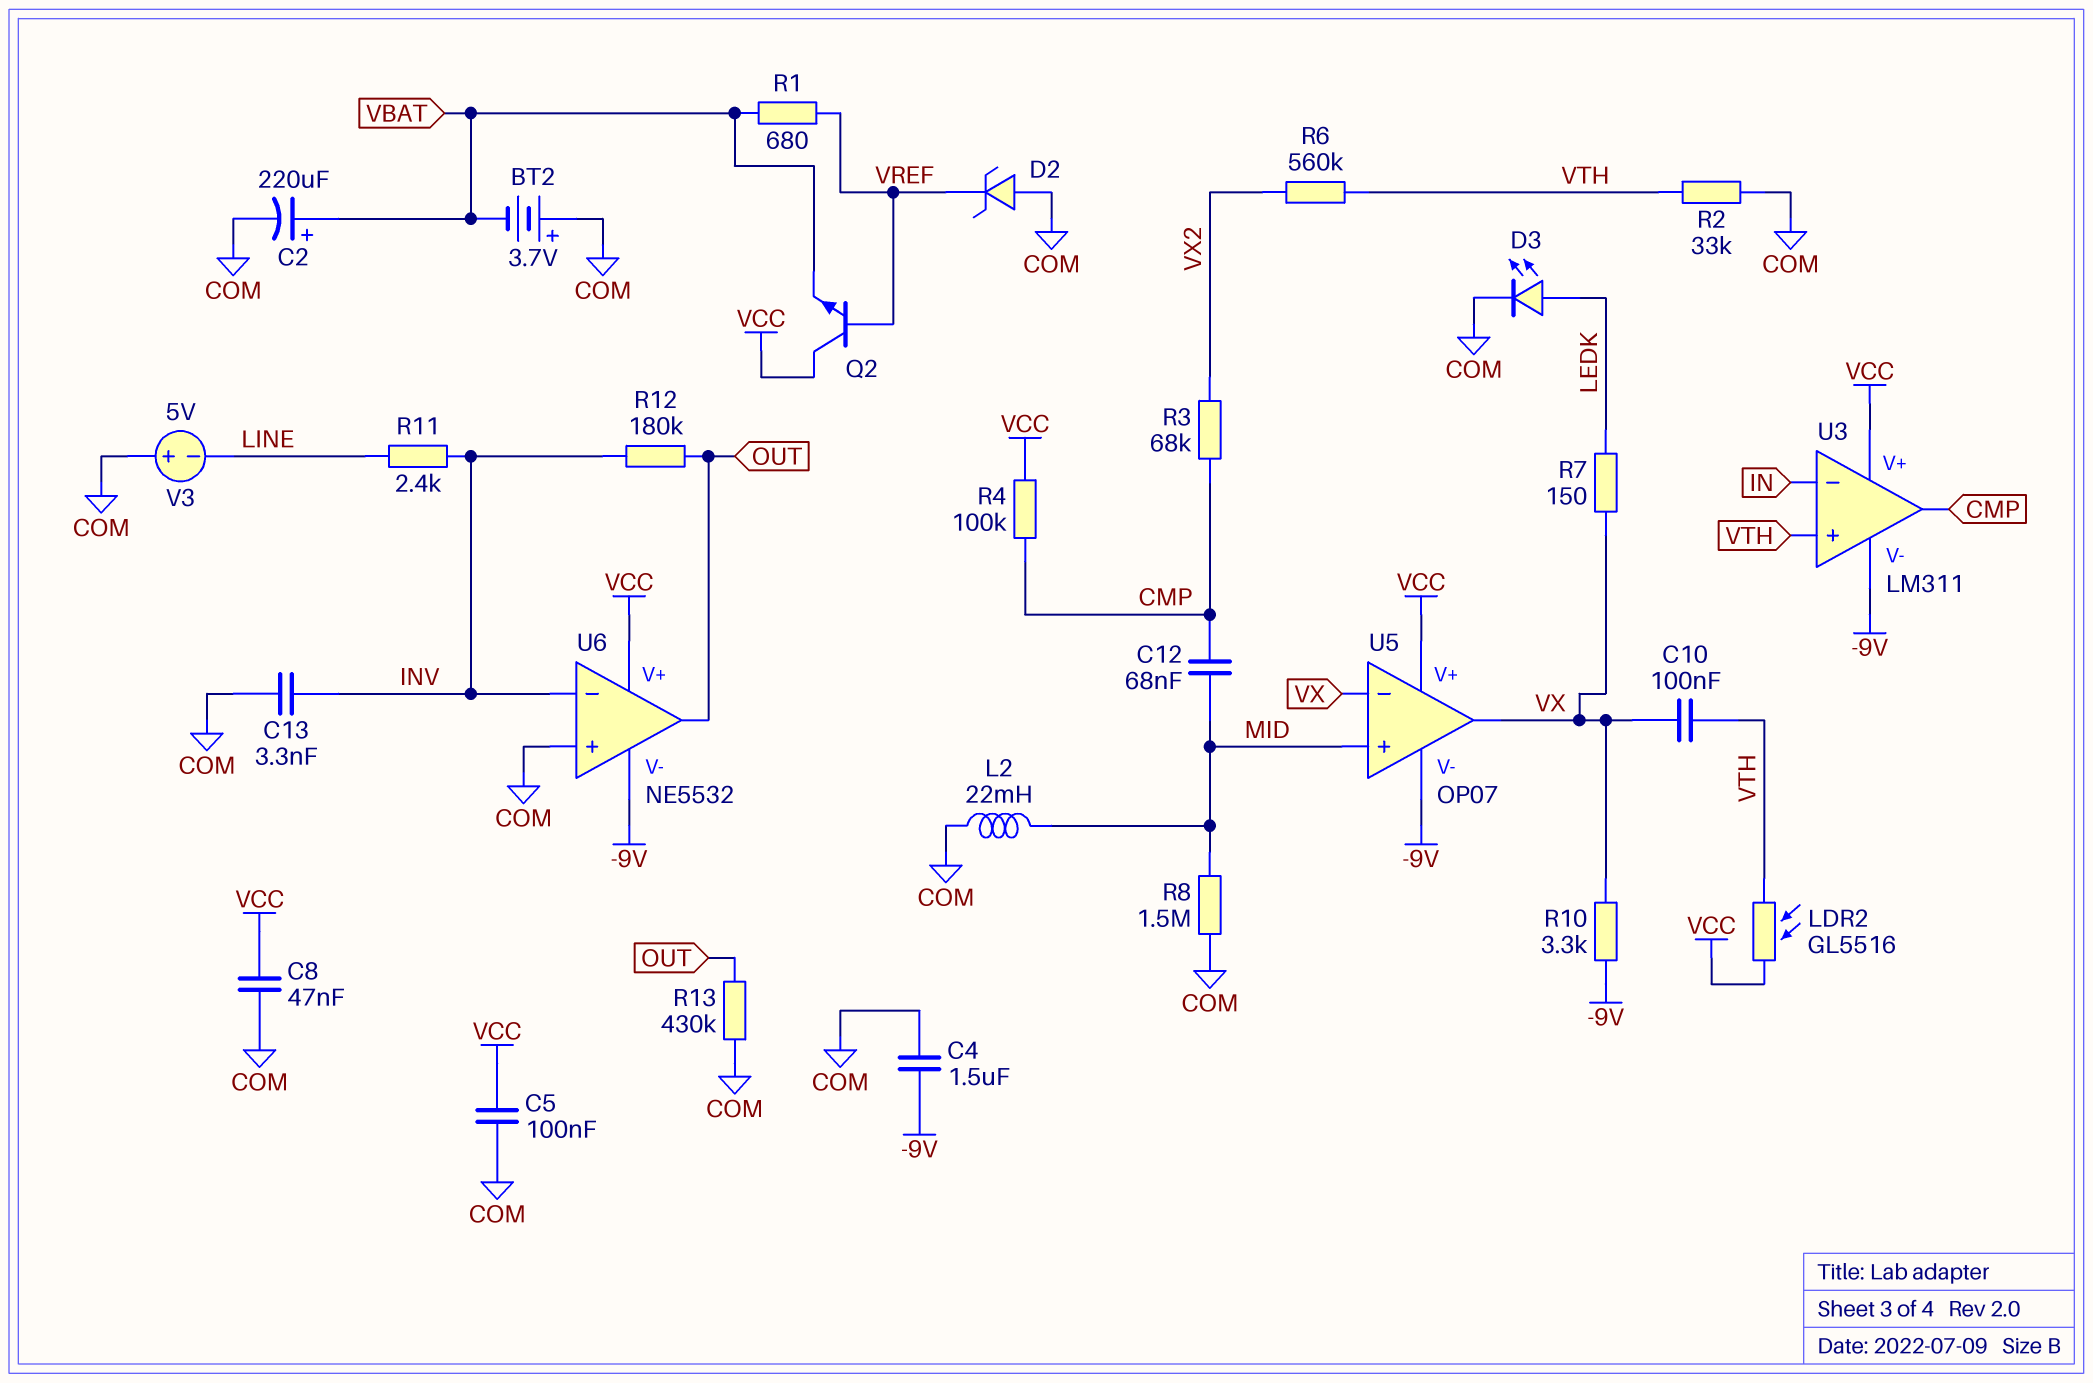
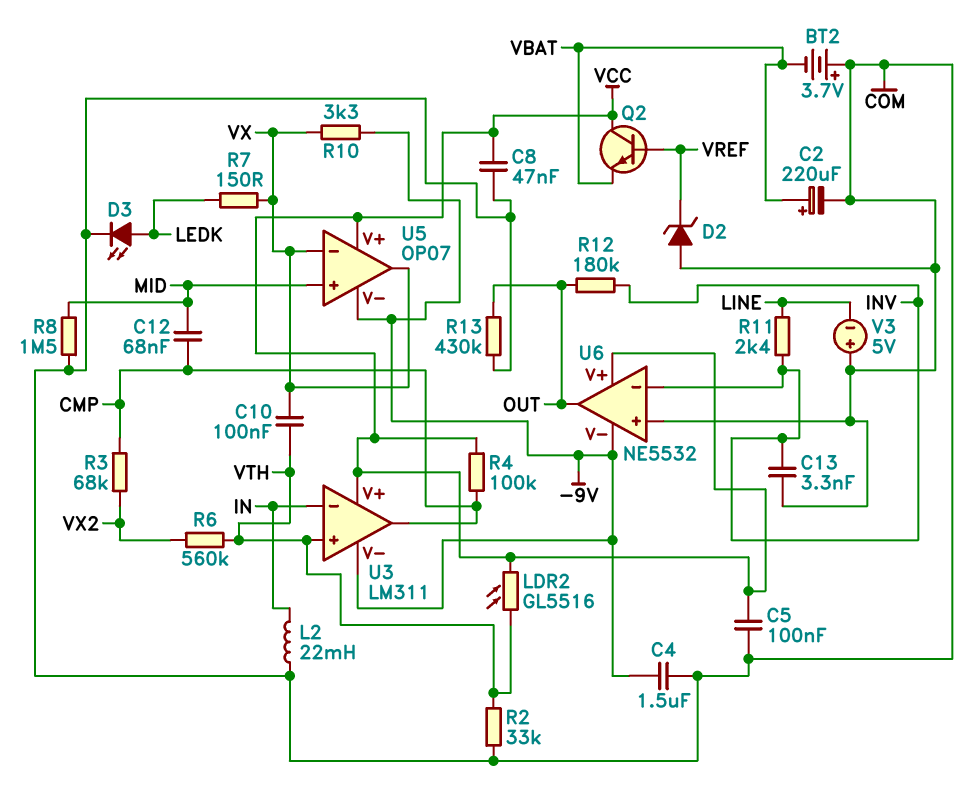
L2: 22mH (COM, MID) -> 22mH (COM, IN)
R1: 680 (VBAT, VREF) -> none

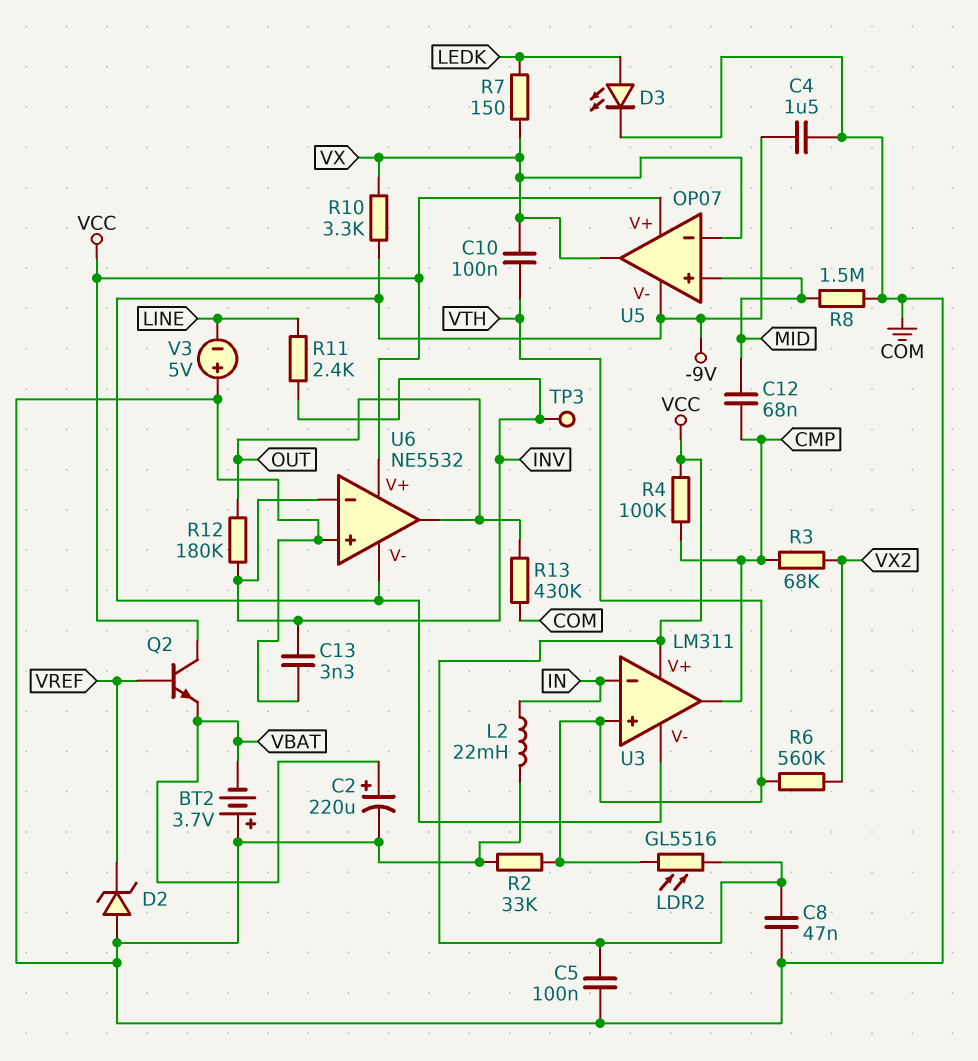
TP3: none -> test point (INV)

